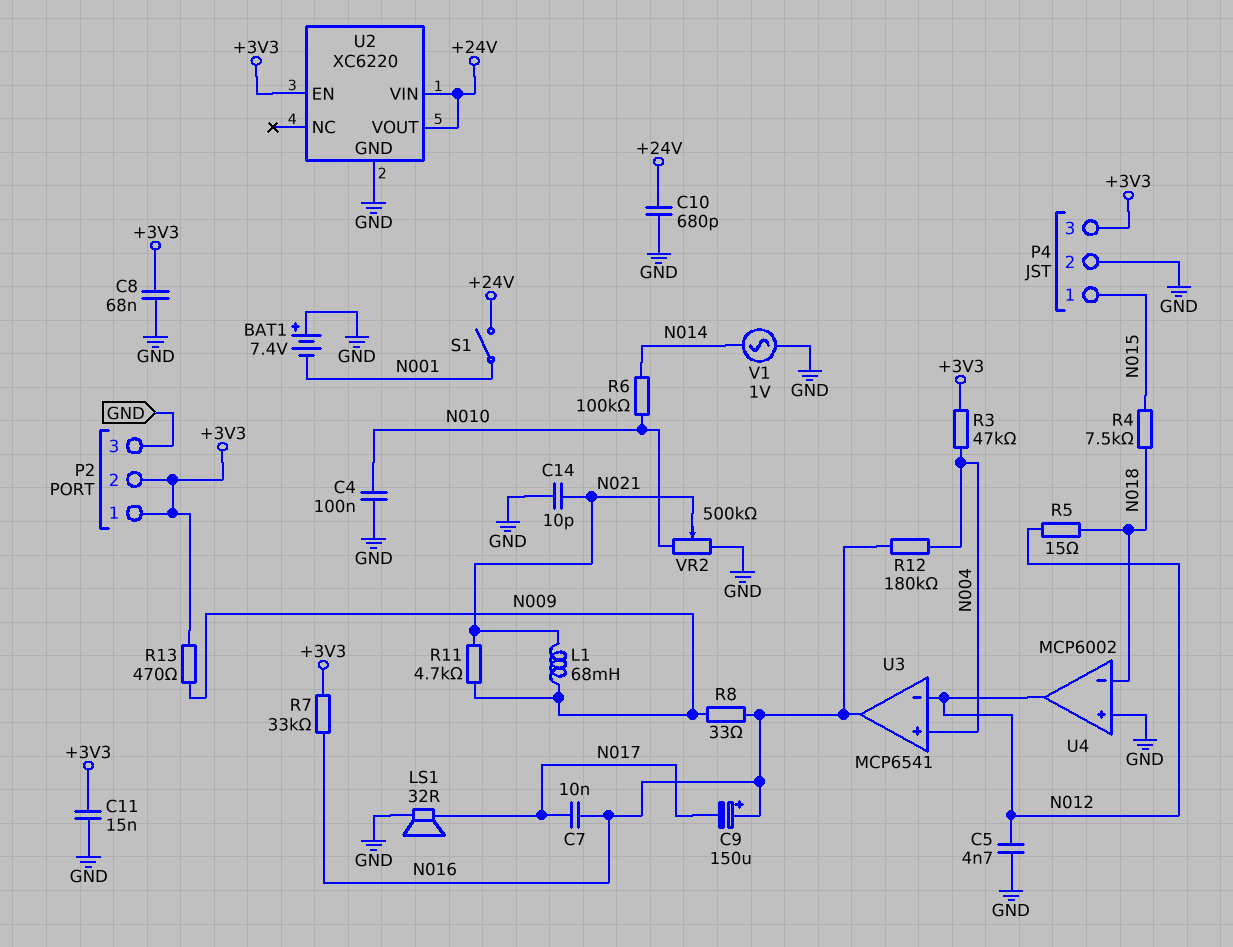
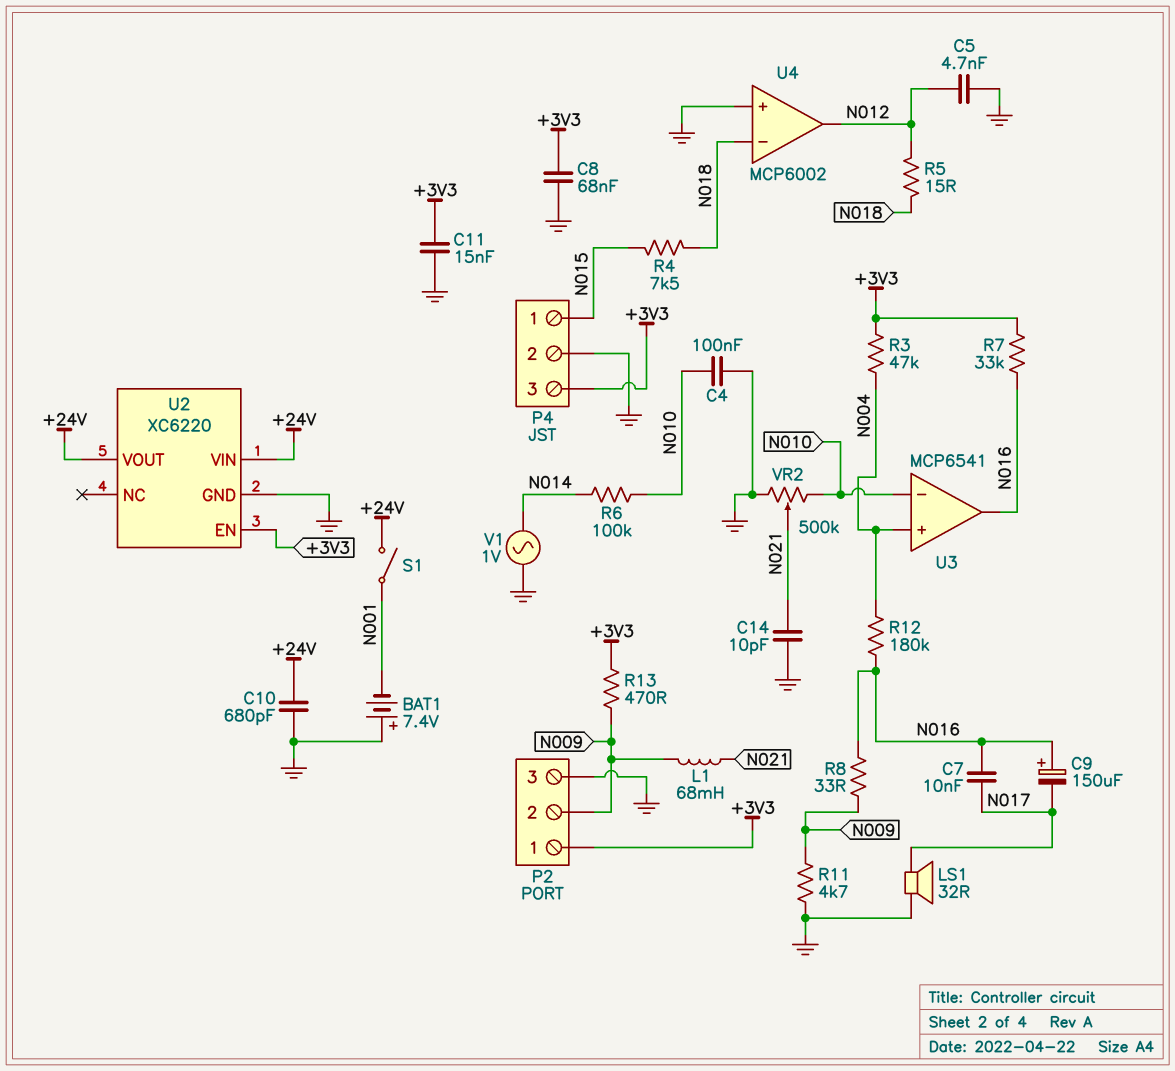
P2 pin 2: +3V3 -> N009
R11: 4.7k (N009, N021) -> 4.7k (GND, N009)
U3 pin in-: N012 -> N010

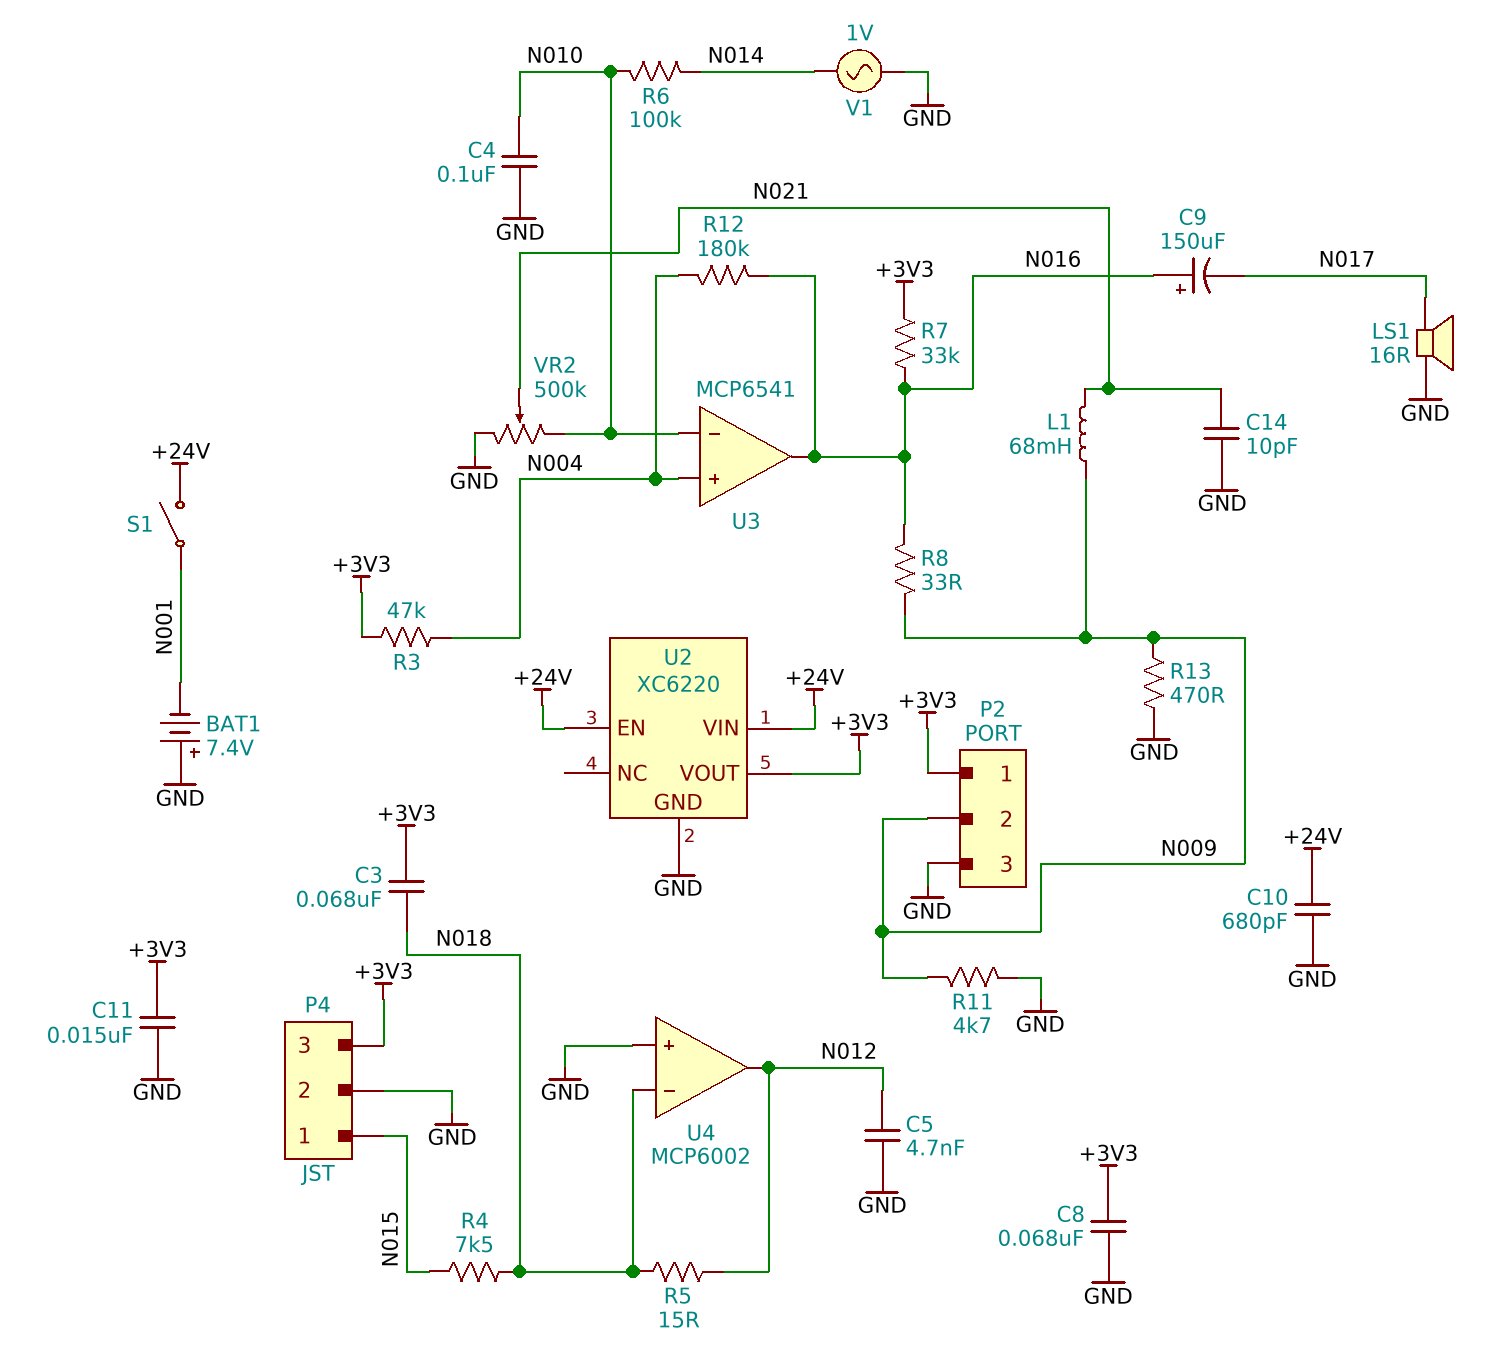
C3: none -> 68nF (+3V3, N018)
C7: 10nF (N016, N017) -> none
LS1: speaker 32R (GND, N017) -> speaker 16R (GND, N017)
R13: 470 (+3V3, N009) -> 470 (GND, N009)
U2 pin EN: +3V3 -> +24V
U2 pin VOUT: +24V -> +3V3

